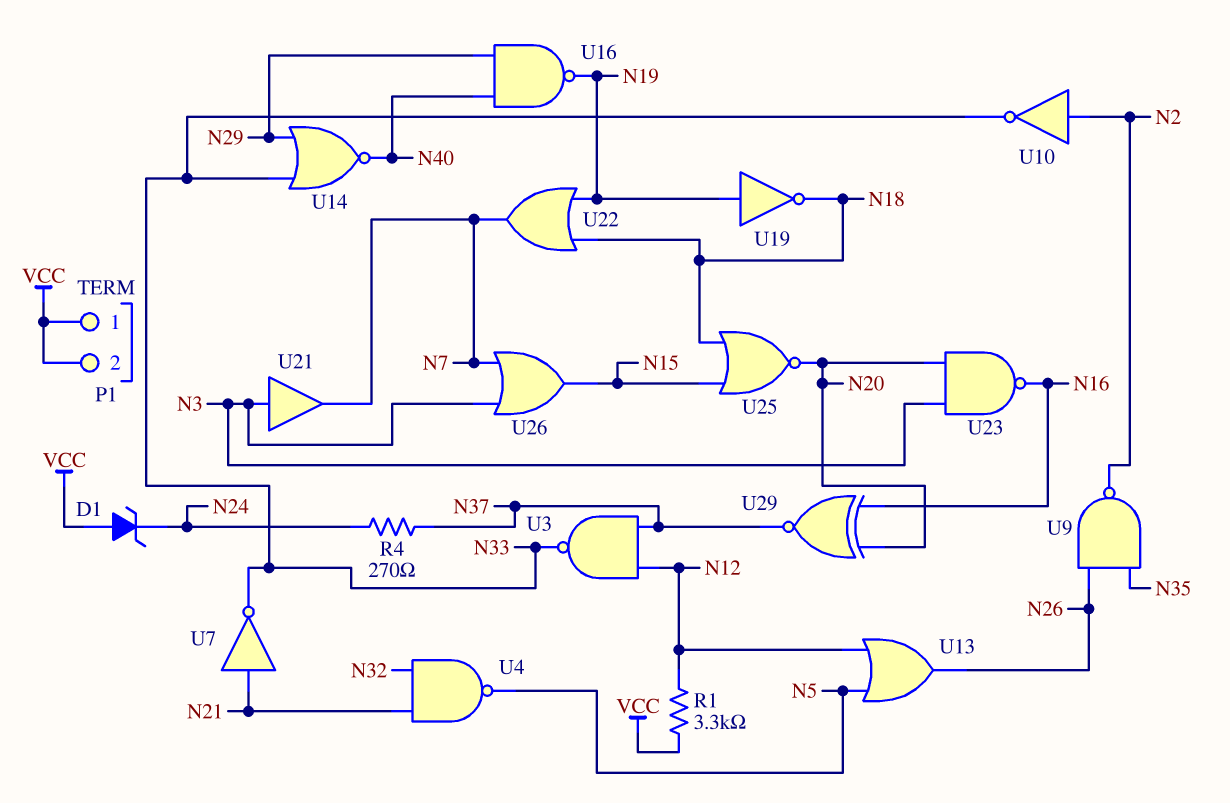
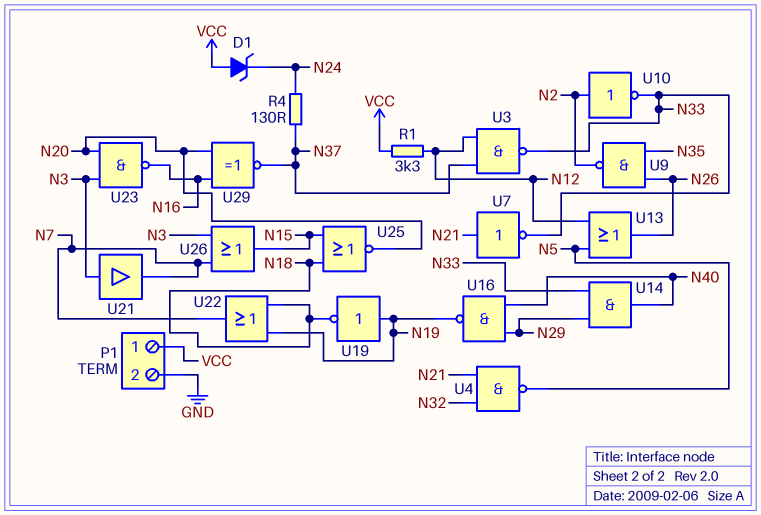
P1 pin 2: VCC -> GND
R4: 270 (N24, N37) -> 130 (N24, N37)
U14: NOR (in N29, in N33, out N40) -> AND (in N29, in N33, out N40)

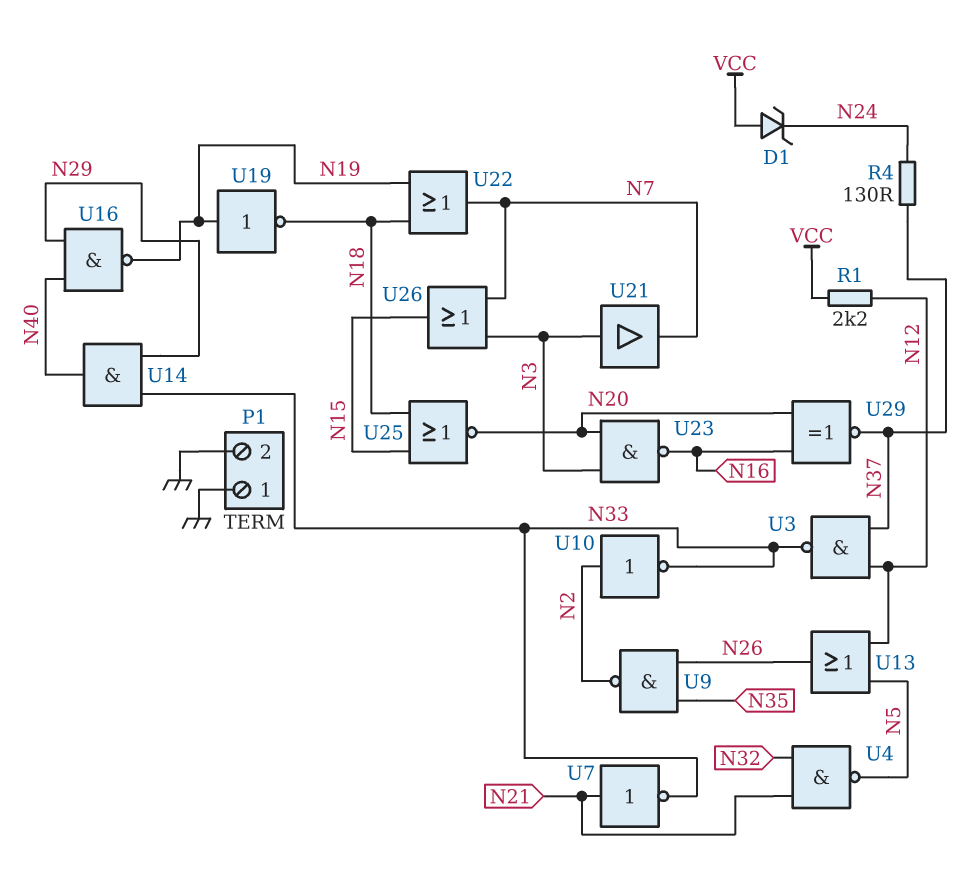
P1 pin 1: VCC -> GND
R1: 3.3k (N12, VCC) -> 2.2k (N12, VCC)

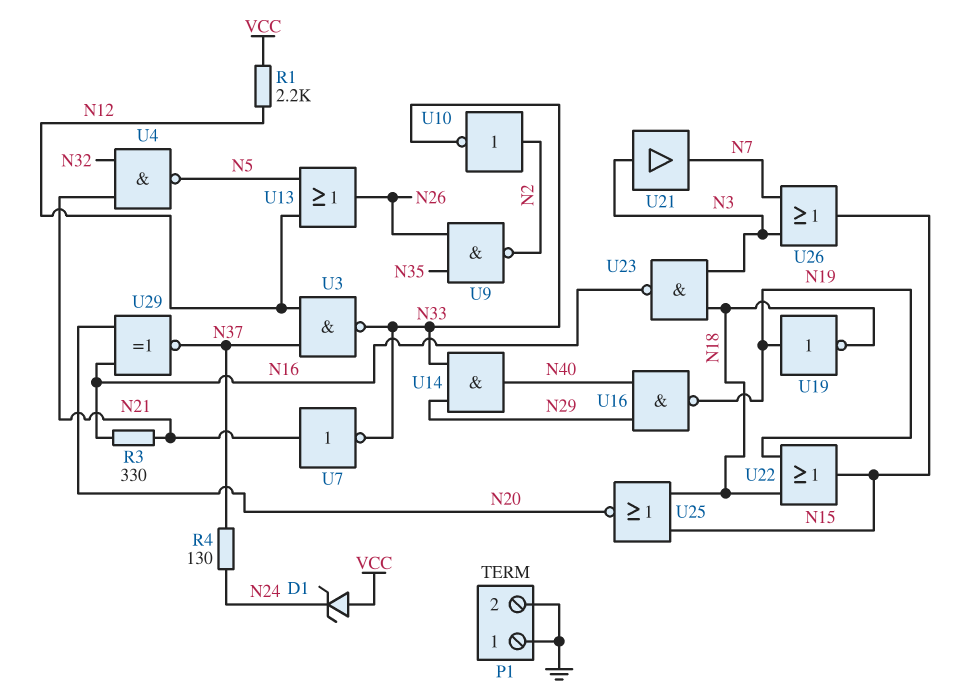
R3: none -> 330 (N16, N21)
U22: OR (in N18, in N19, out N7) -> OR (in N18, in N19, out N15)
U23: NAND (in N3, in N20, out N16) -> NAND (in N3, in N18, out N16)

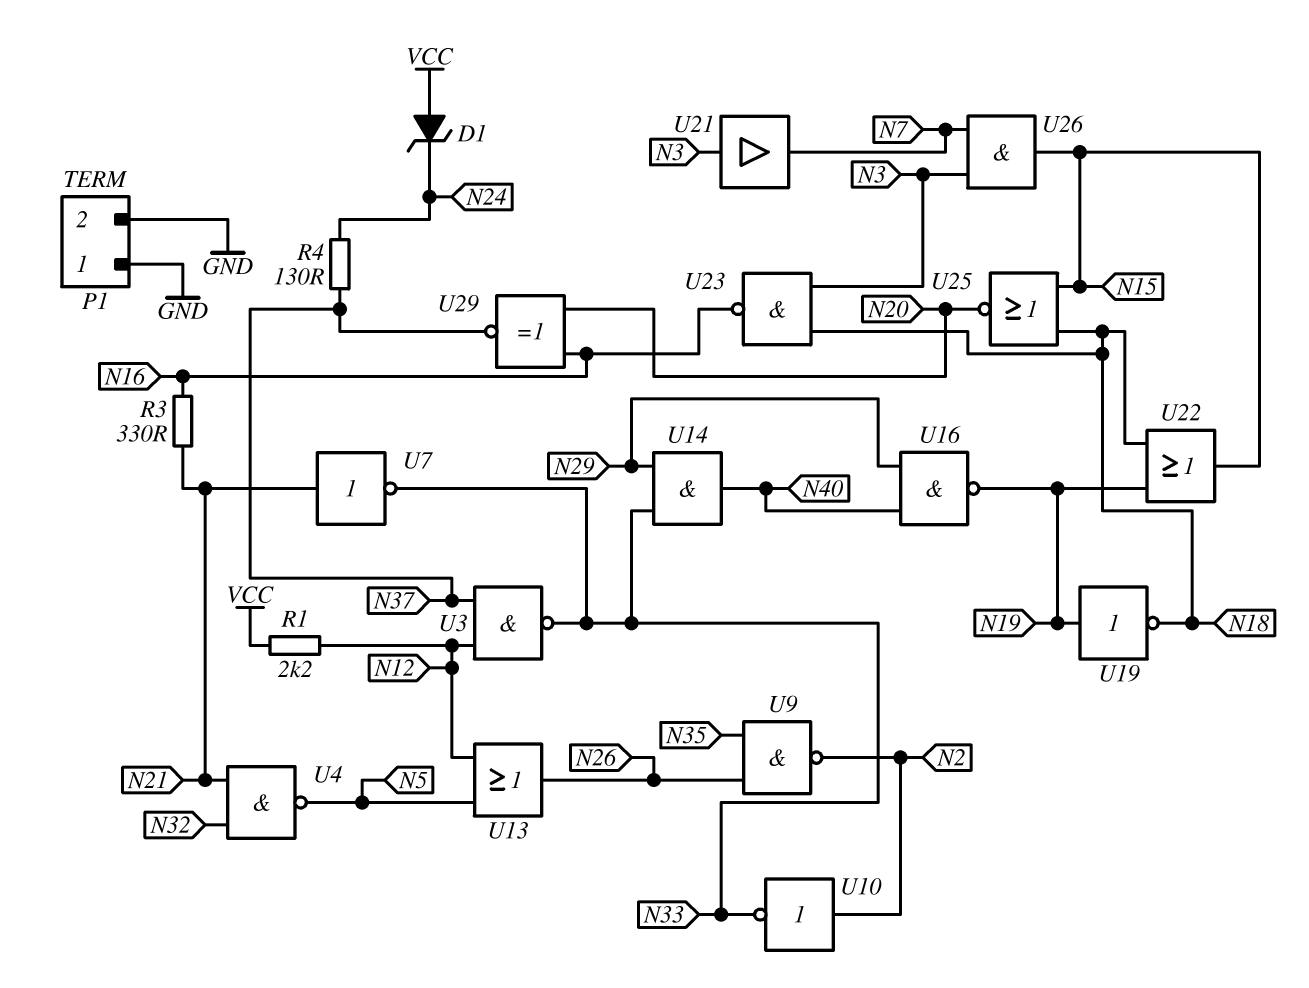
U26: OR (in N3, in N7, out N15) -> AND (in N3, in N7, out N15)

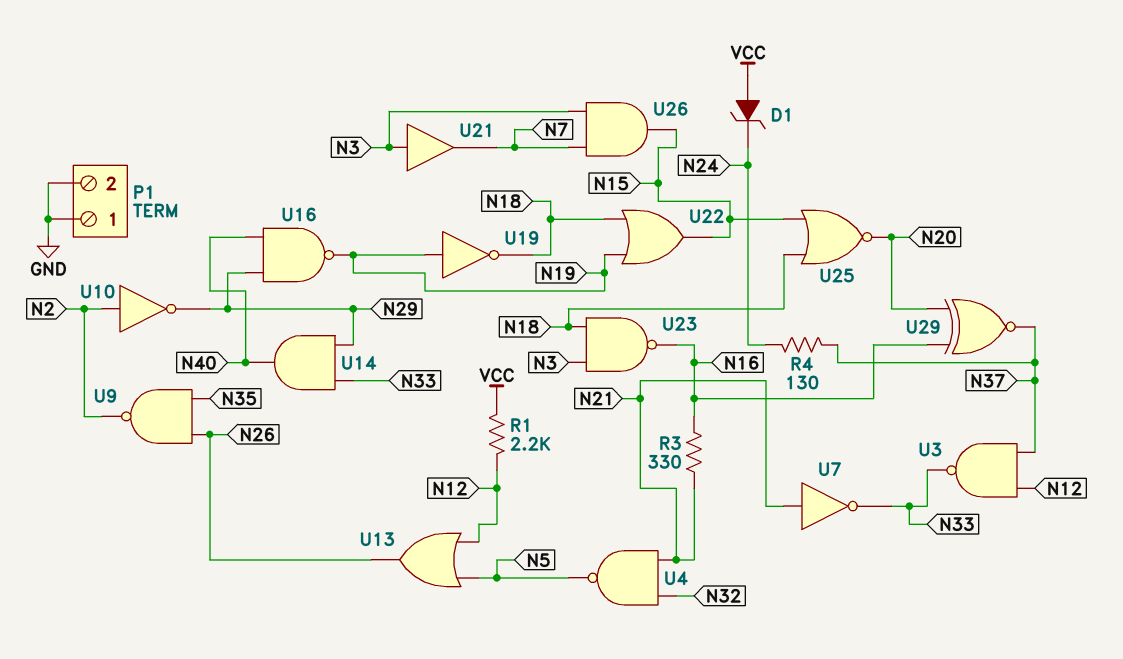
U10: NOT (in N2, out N33) -> NOT (in N2, out N29)

